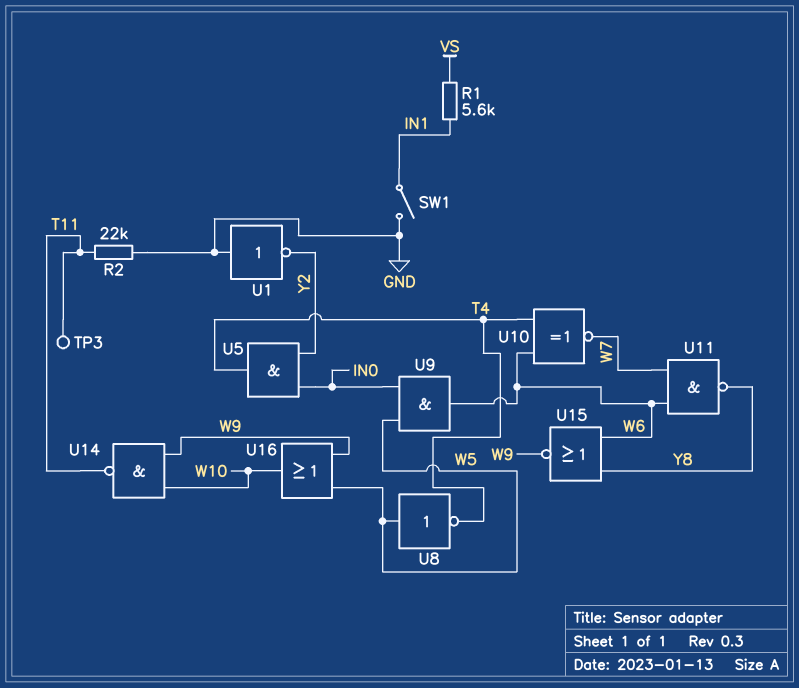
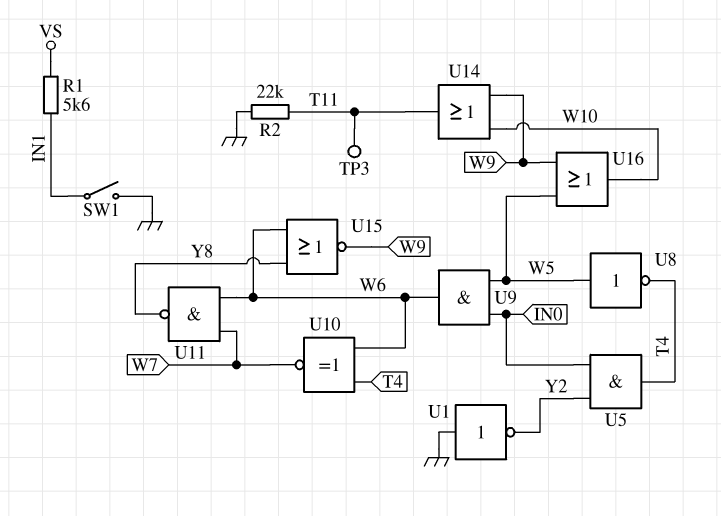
U14: NAND (in W9, in W10, out T11) -> OR (in W9, in W10, out T11)

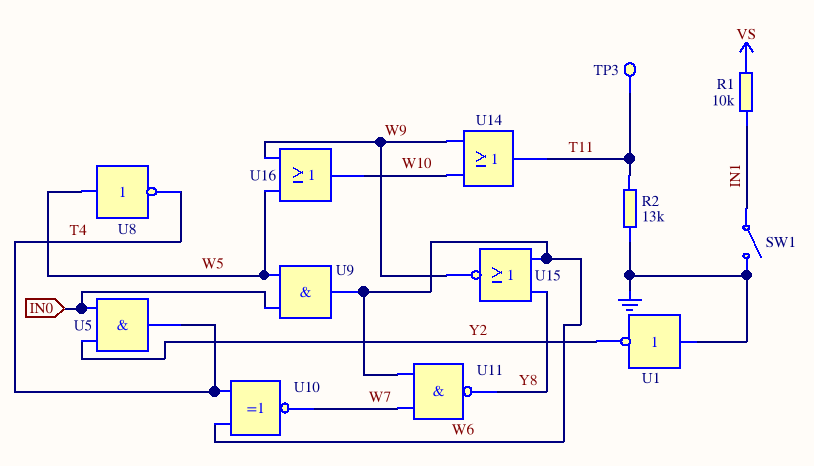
R1: 5.6k (IN1, VS) -> 10k (IN1, VS)
R2: 22k (GND, T11) -> 13k (GND, T11)

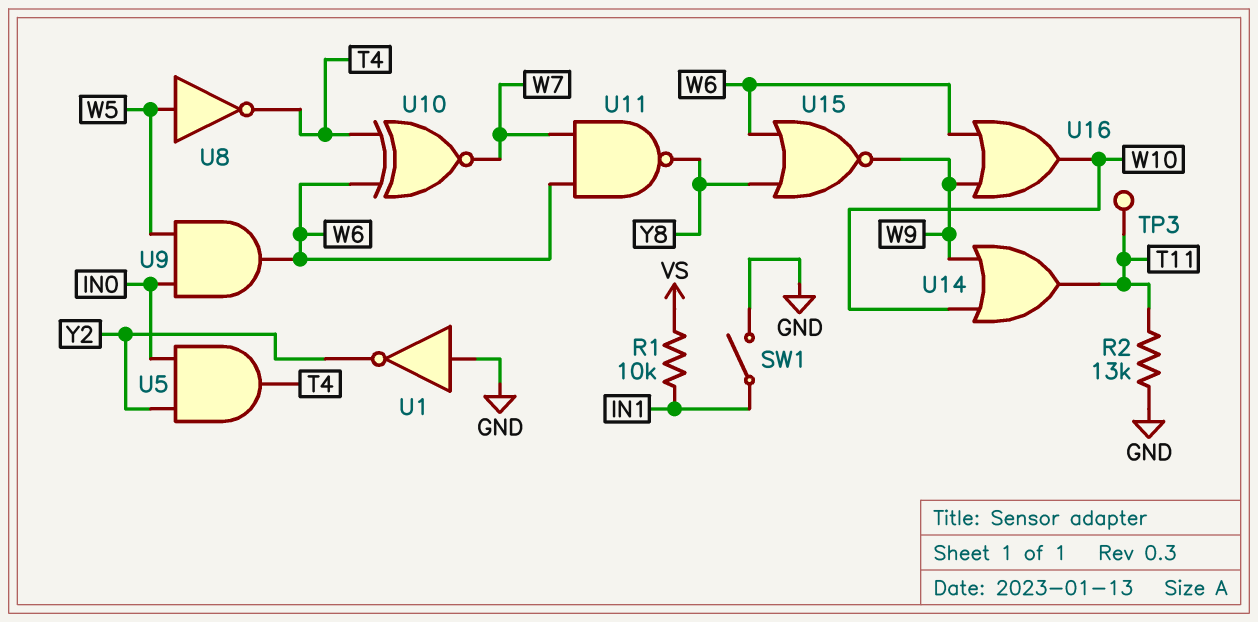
U16: OR (in W5, in W9, out W10) -> OR (in W6, in W9, out W10)

